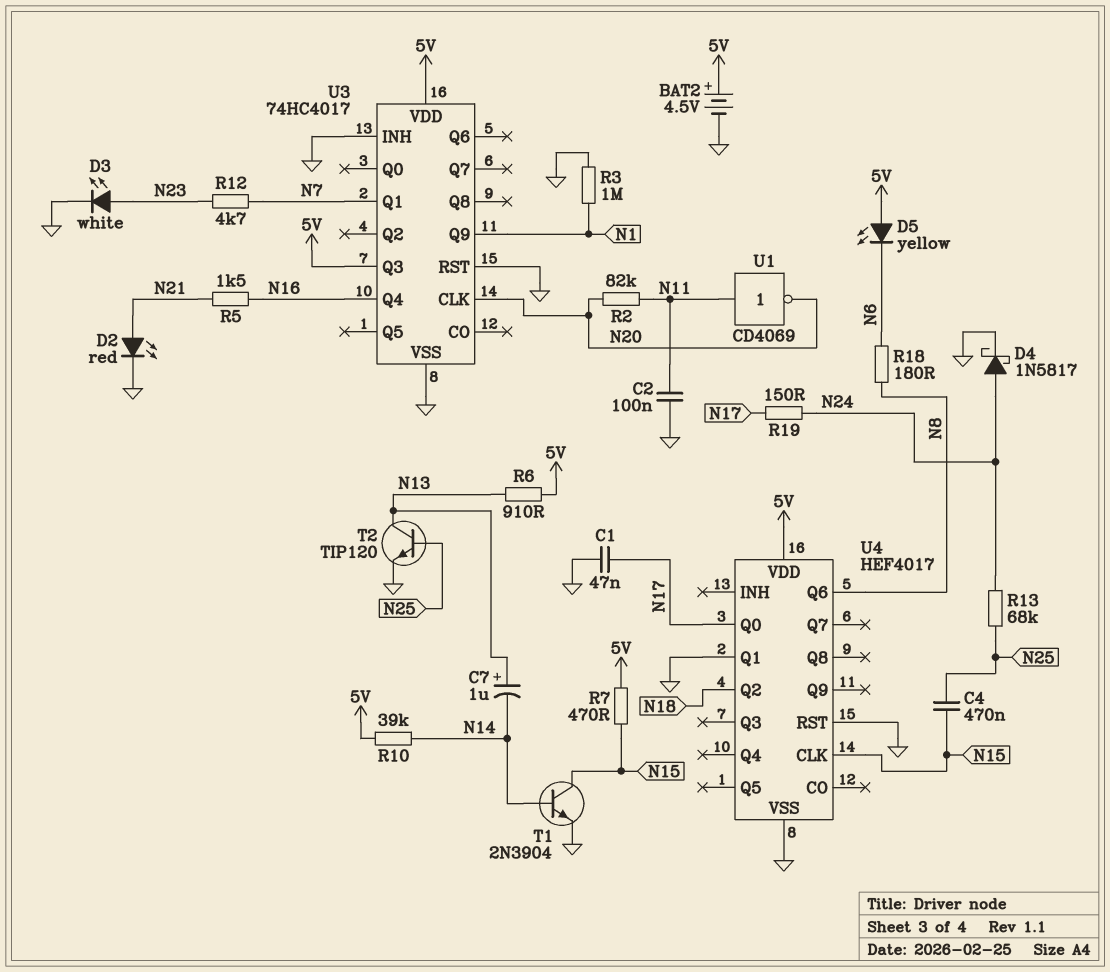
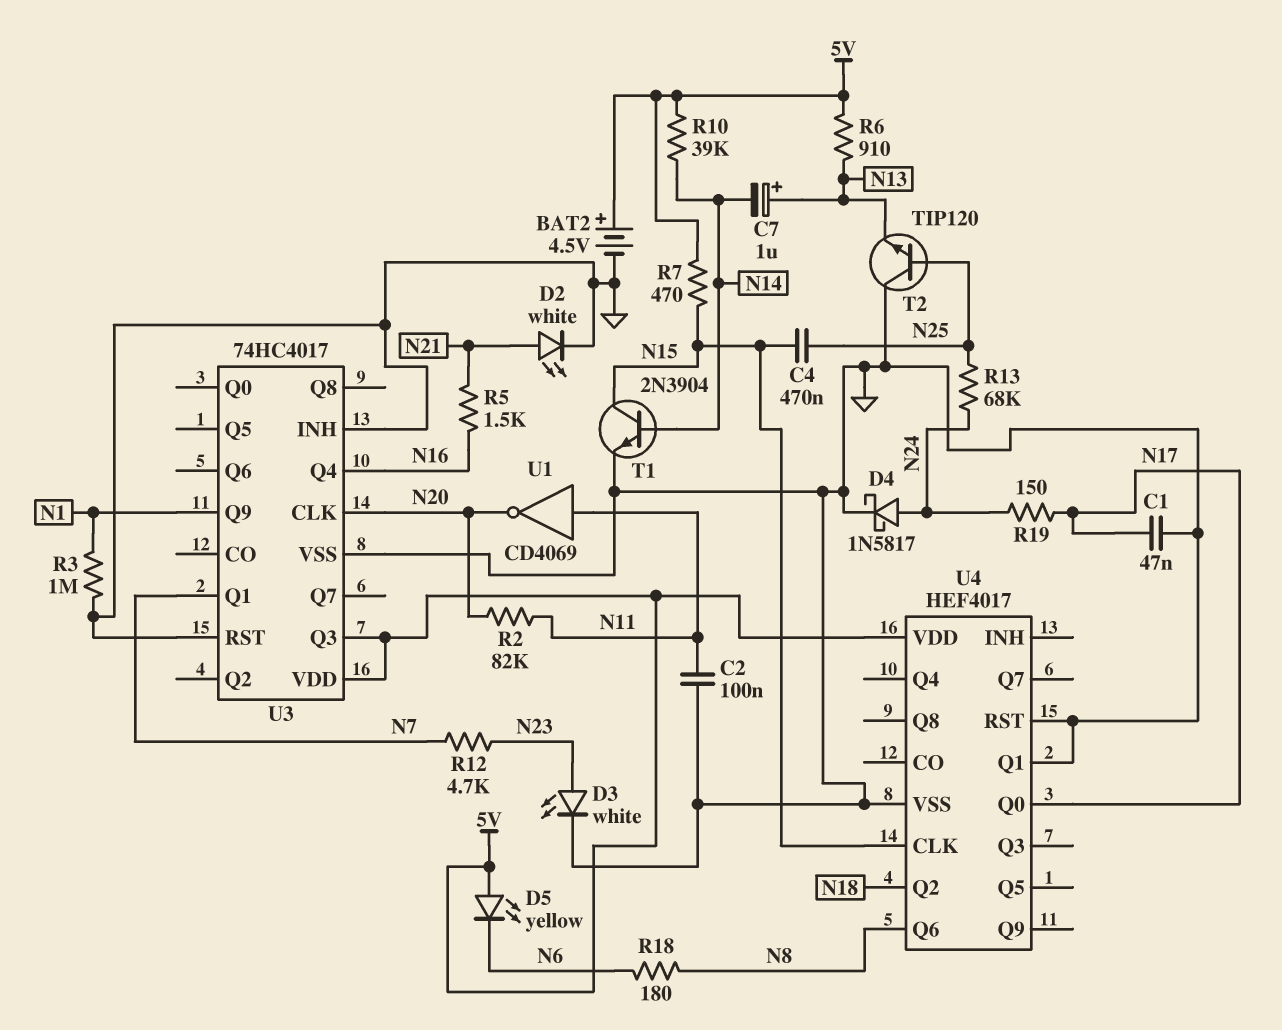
D2: LED red (A N21, K GND) -> LED white (A N21, K GND)
T2: NPN TIP120 (B N25, C N13, E GND) -> NPN TIP120 (B N25, C GND, E N13)

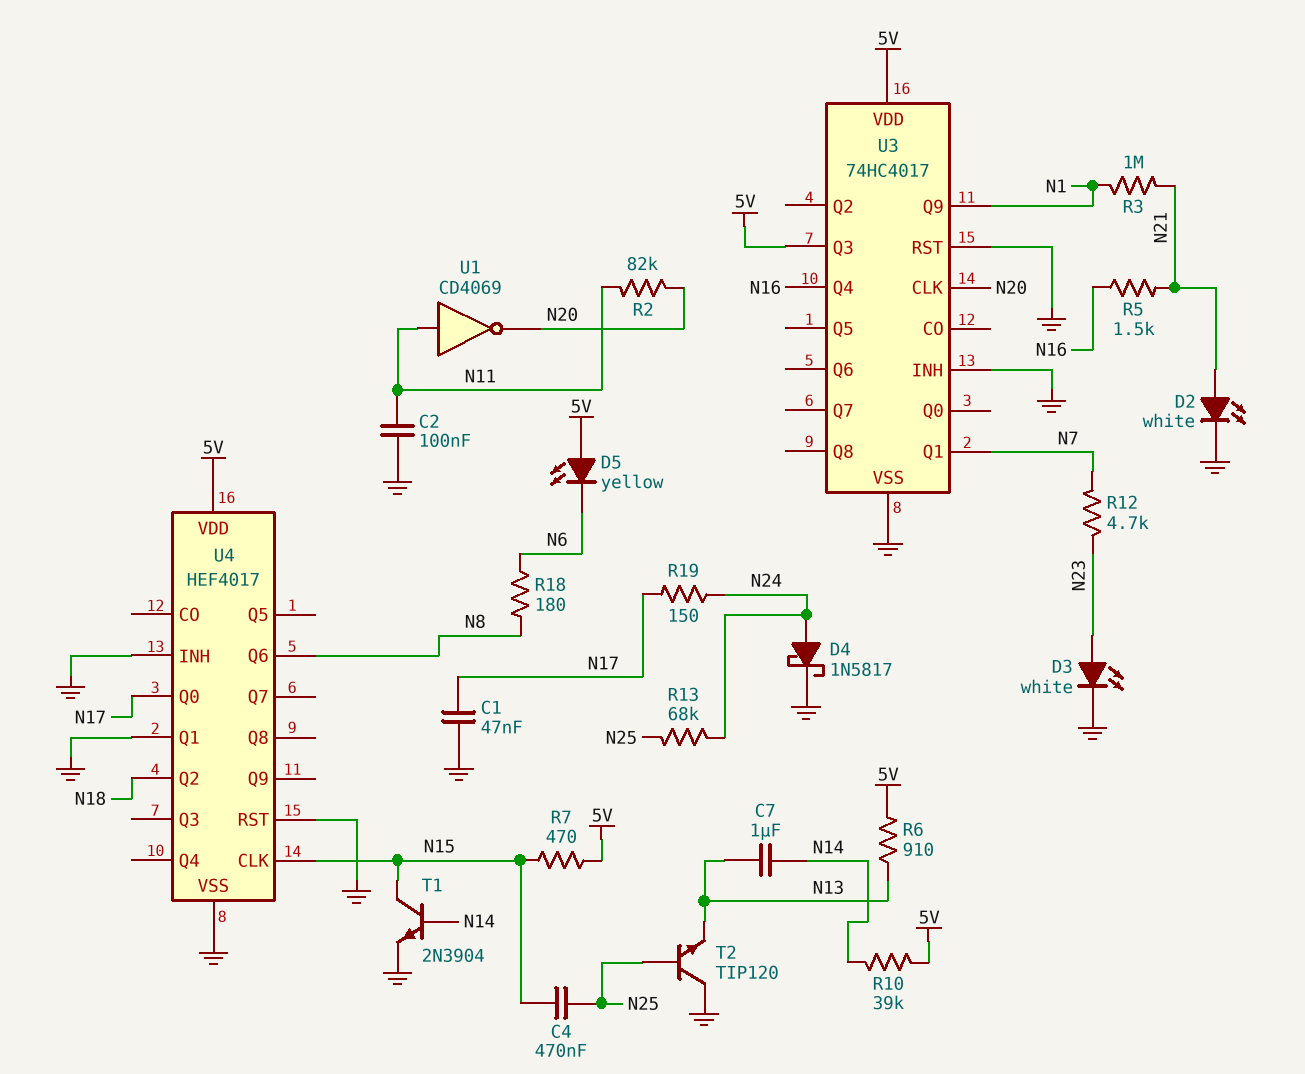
BAT2: 4.5V (plus 5V, minus GND) -> none
C7: 1uF (plus N13, minus N14) -> 1uF (N13, N14)
R3: 1M (GND, N1) -> 1M (N1, N21)
U4 pin INH: none -> GND

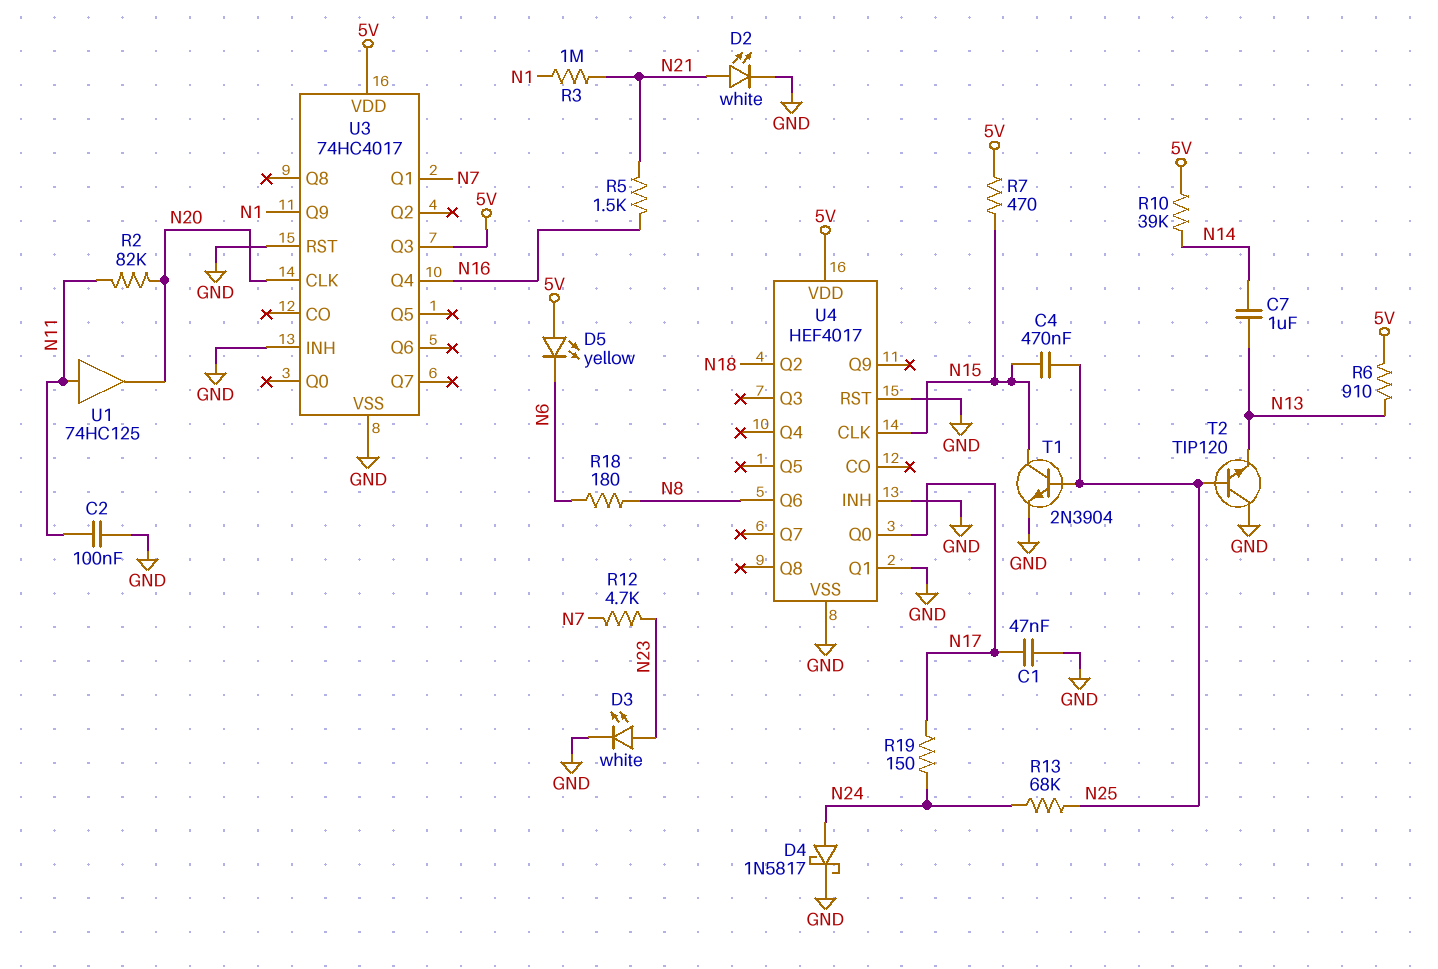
T1: NPN 2N3904 (B N14, C N15, E GND) -> NPN 2N3904 (B N25, C N15, E GND)
U1: NOT CD4069 (in N11, out N20) -> buffer 74HC125 (in N11, out N20)

